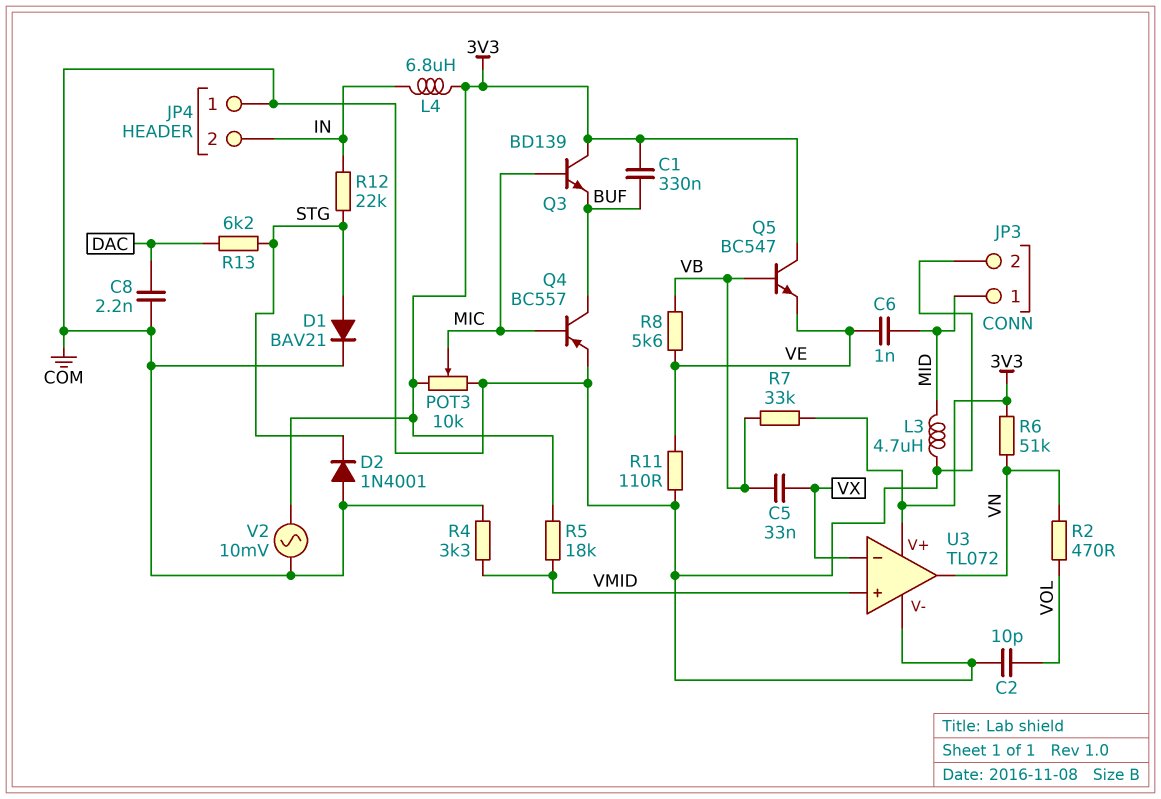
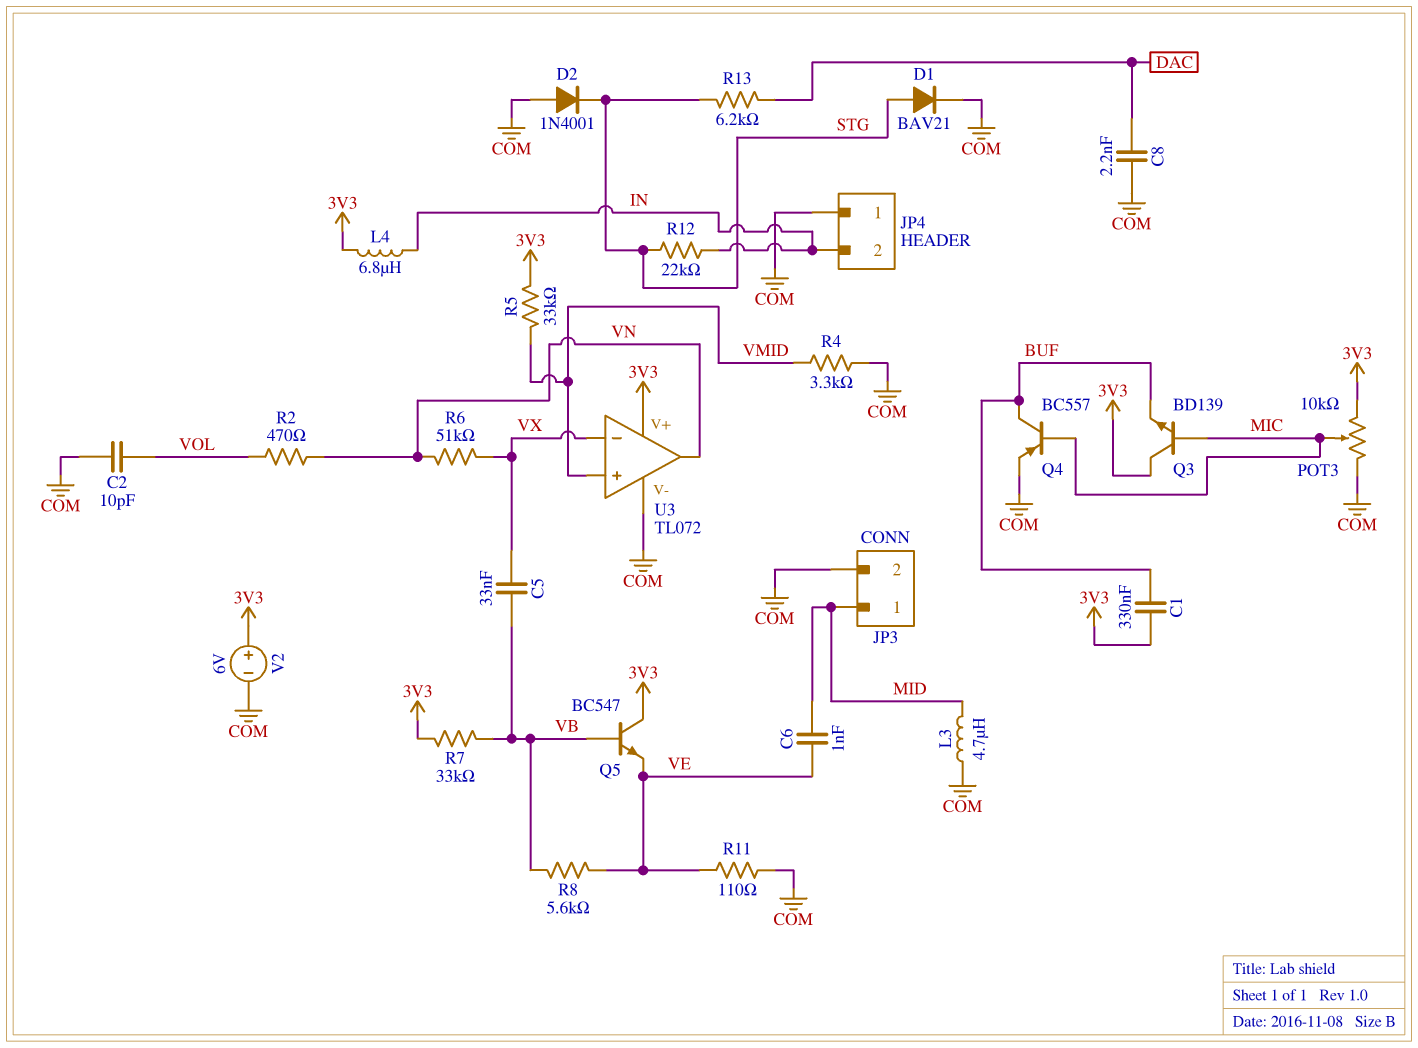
R5: 18k (3V3, VMID) -> 33k (3V3, VMID)
R6: 51k (3V3, VN) -> 51k (VN, VX)
V2: AC 10mV (3V3, COM) -> 6V (plus 3V3, minus COM)

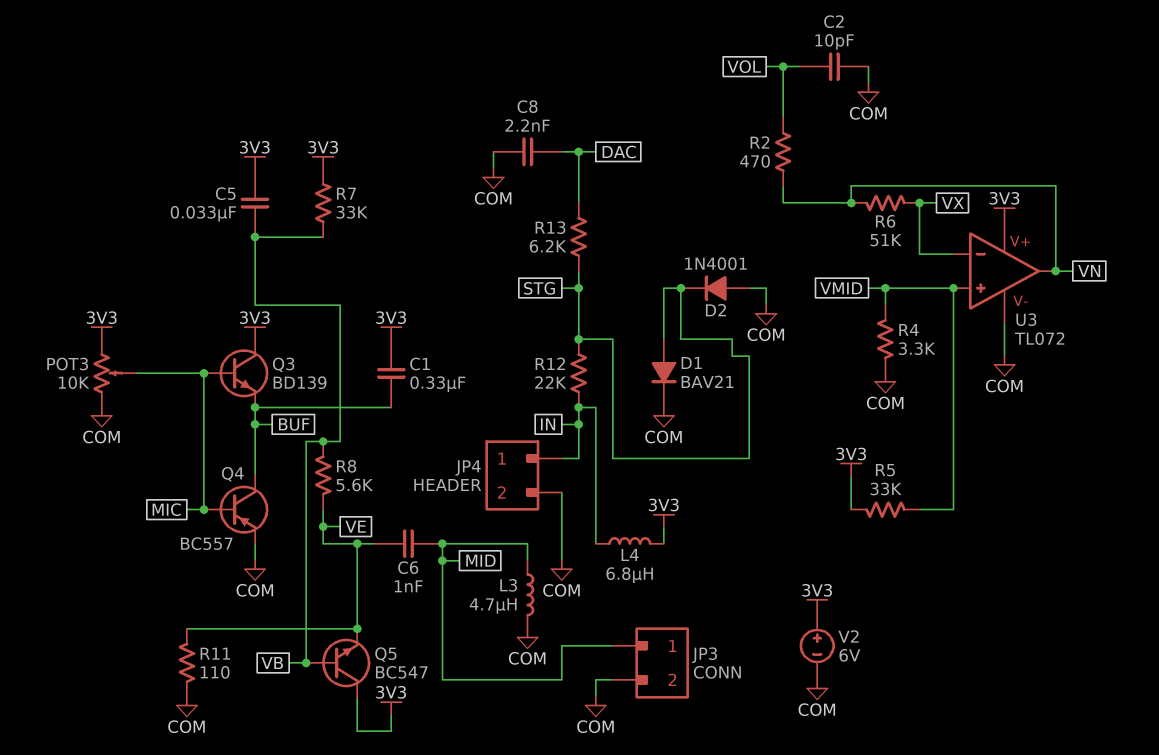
C5: 33nF (VB, VX) -> 33nF (3V3, VB)
JP4 pin 1: COM -> IN
JP4 pin 2: IN -> COM

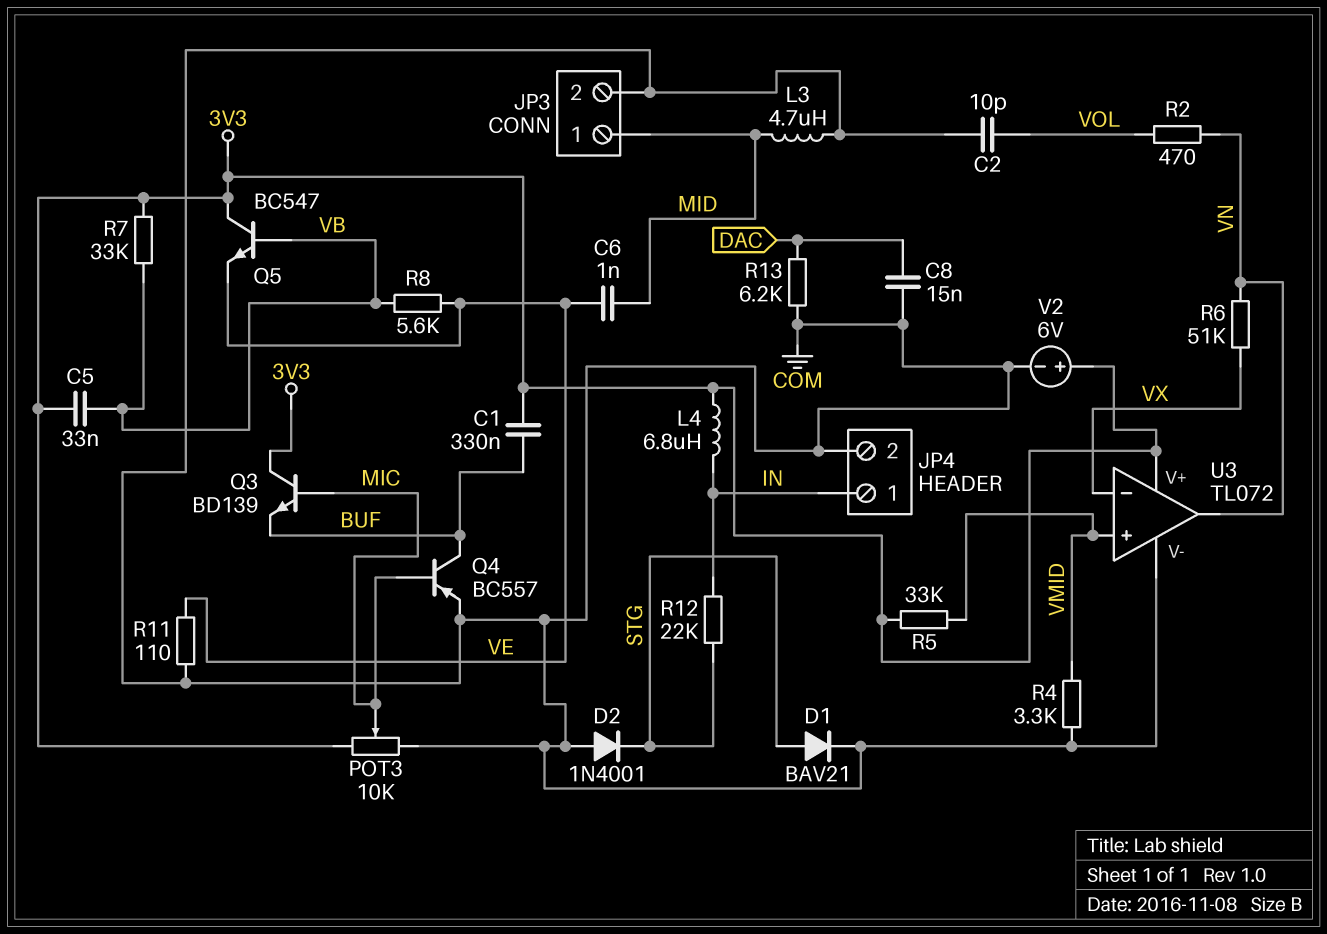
C8: 2.2nF (COM, DAC) -> 15nF (COM, DAC)
R13: 6.2k (DAC, STG) -> 6.2k (COM, DAC)

